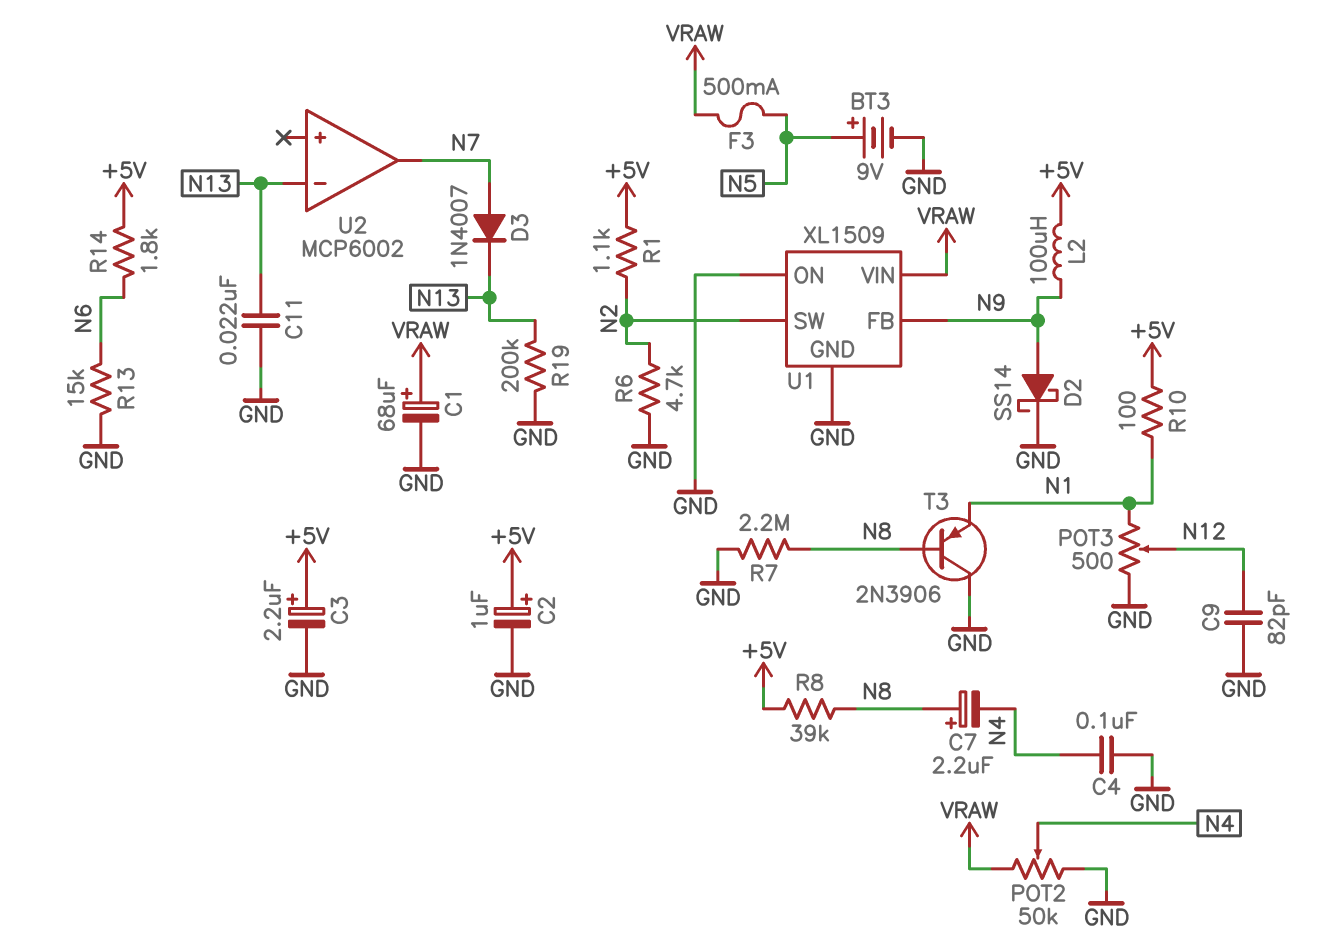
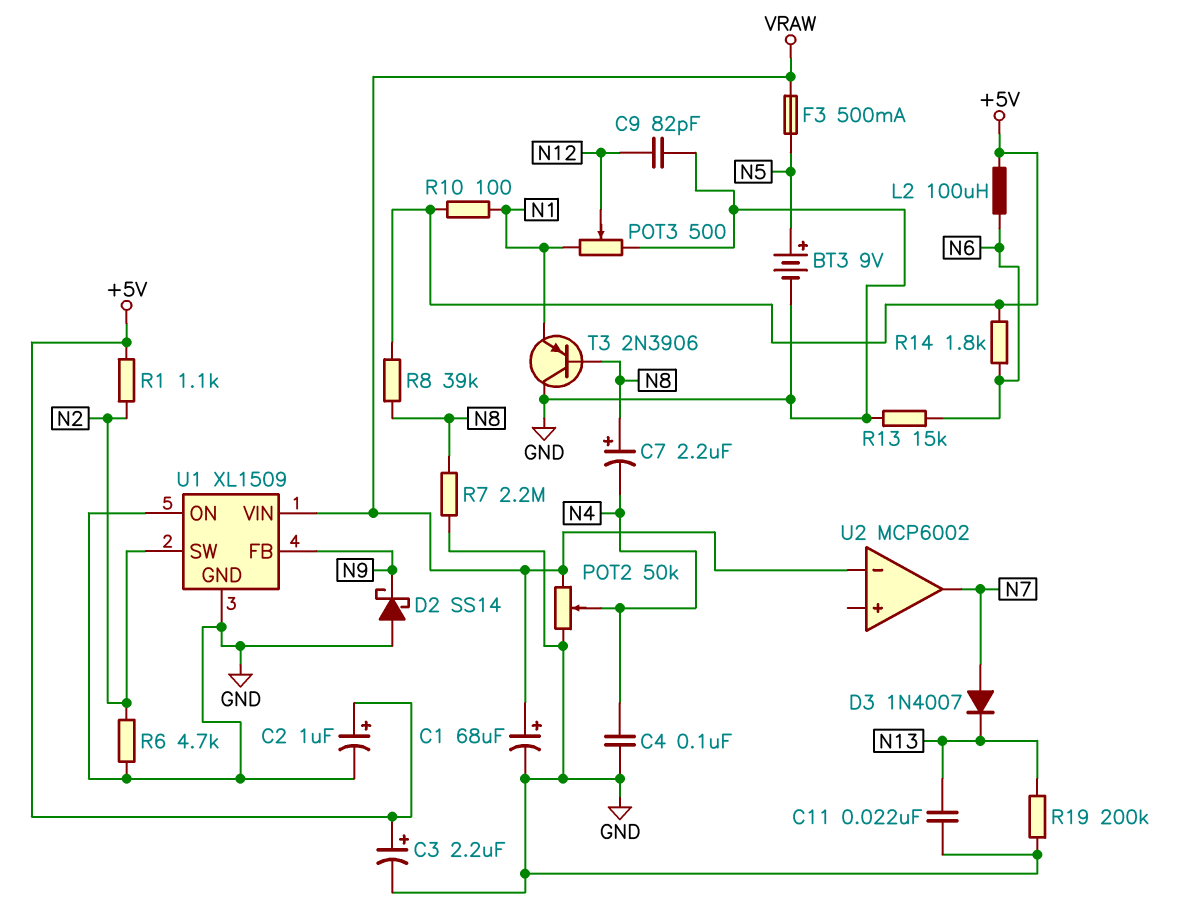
D2: schottky SS14 (A N9, K GND) -> schottky SS14 (A GND, K N9)
L2: 100uH (+5V, N9) -> 100uH (+5V, N6)
U2 pin in-: N13 -> VRAW

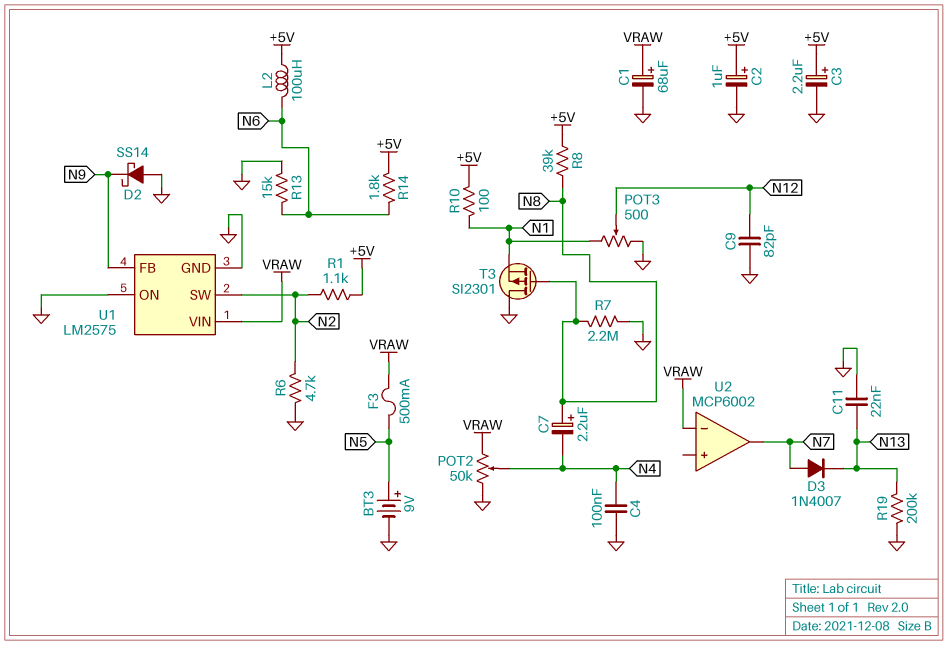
T3: PNP 2N3906 (B N8, C GND, E N1) -> PMOS SI2301 (G N8, D GND, S N1)
U1: XL1509 -> LM2575

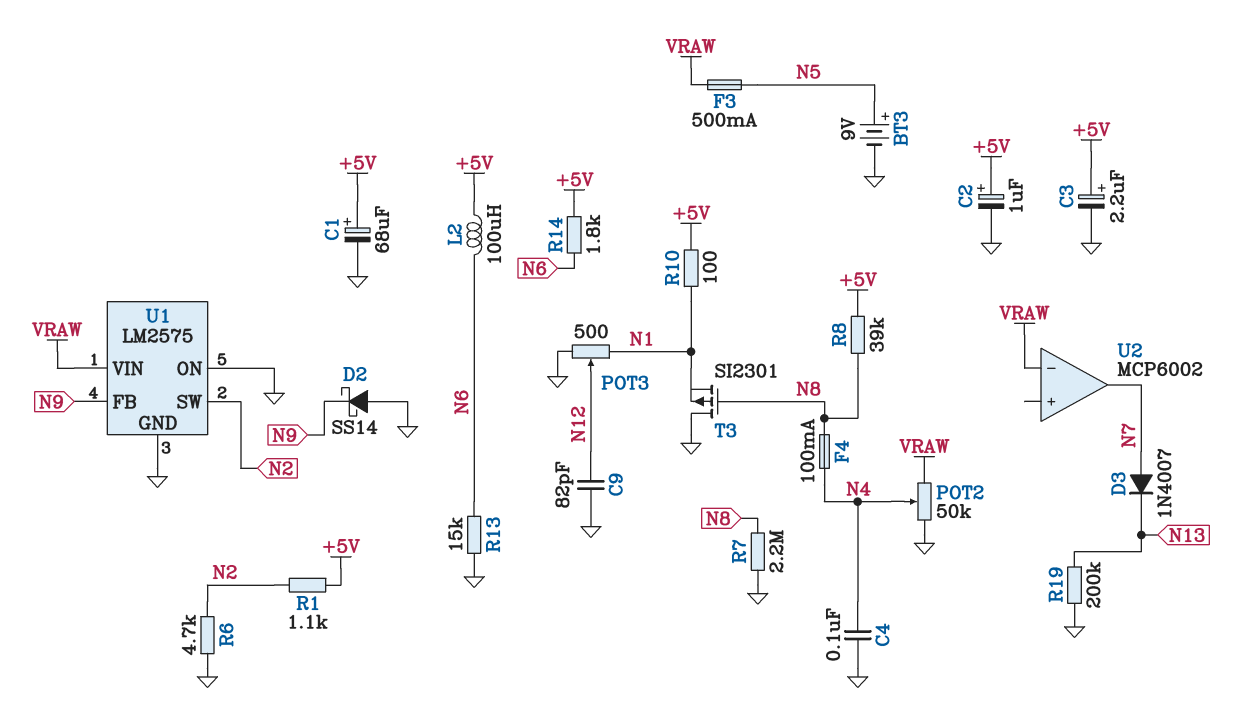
C1: 68uF (plus VRAW, minus GND) -> 68uF (plus +5V, minus GND)
C7: 2.2uF (plus N8, minus N4) -> none
C11: 22nF (GND, N13) -> none
F4: none -> 100mA (N4, N8)

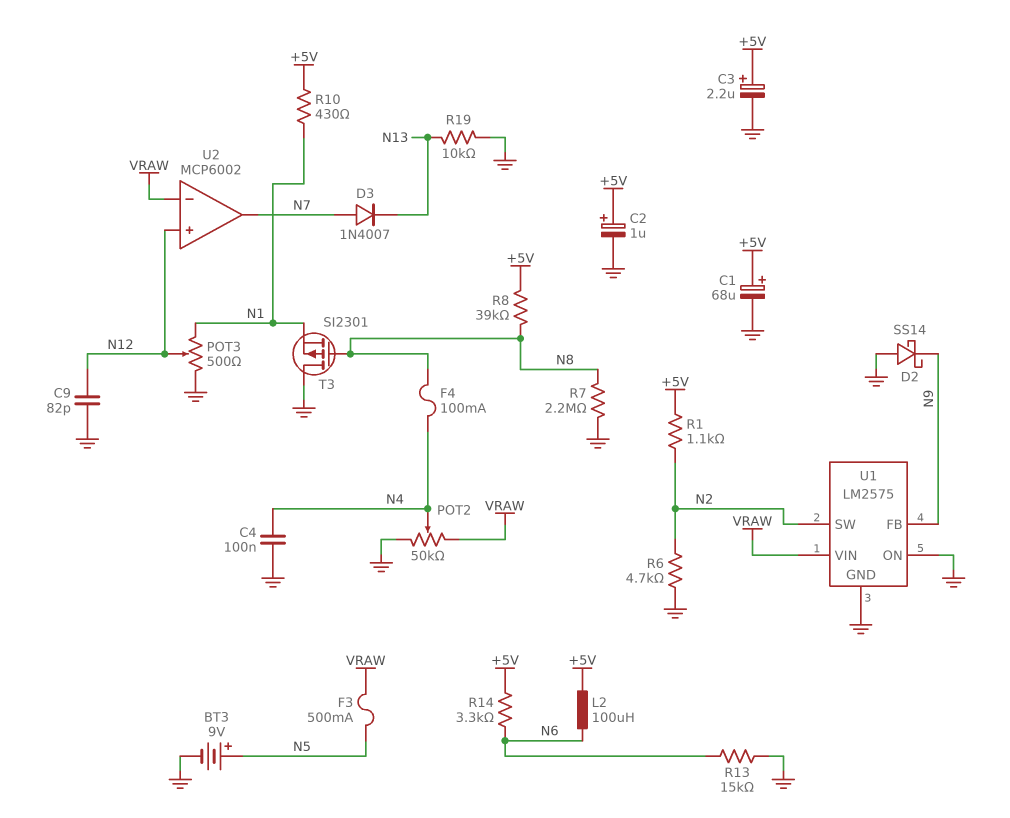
R10: 100 (+5V, N1) -> 430 (+5V, N1)
R14: 1.8k (+5V, N6) -> 3.3k (+5V, N6)
R19: 200k (GND, N13) -> 10k (GND, N13)
U2 pin in+: none -> N12

